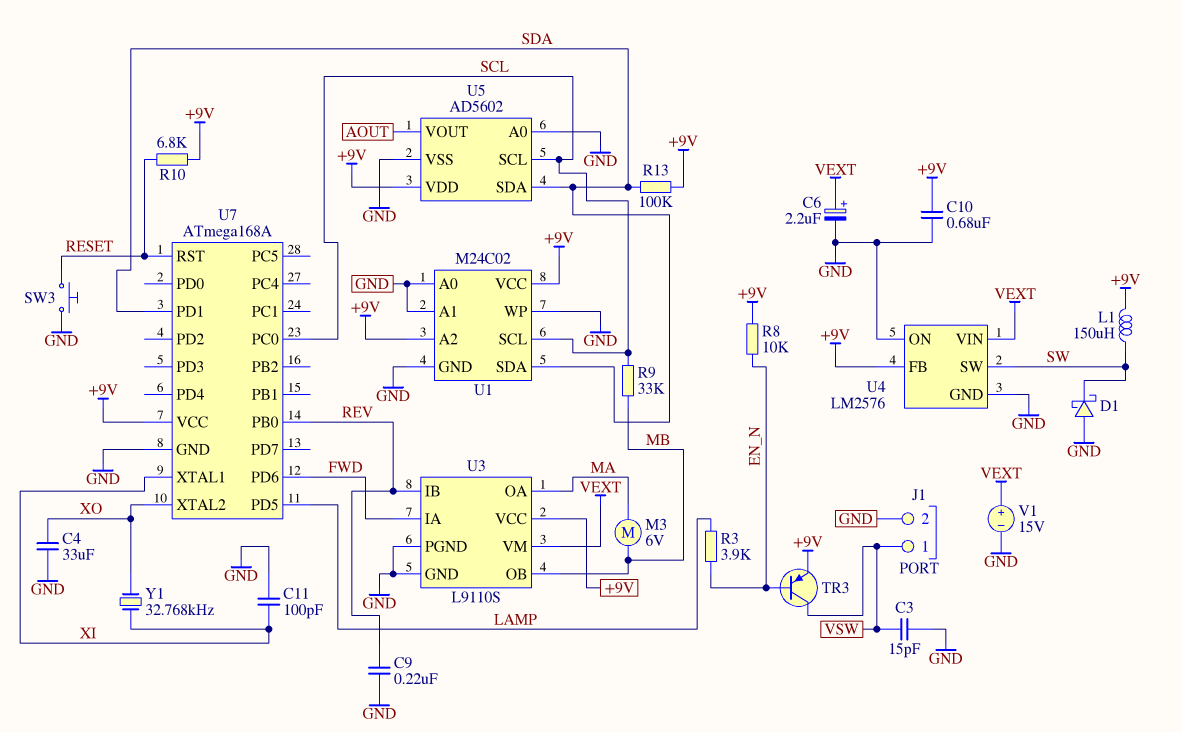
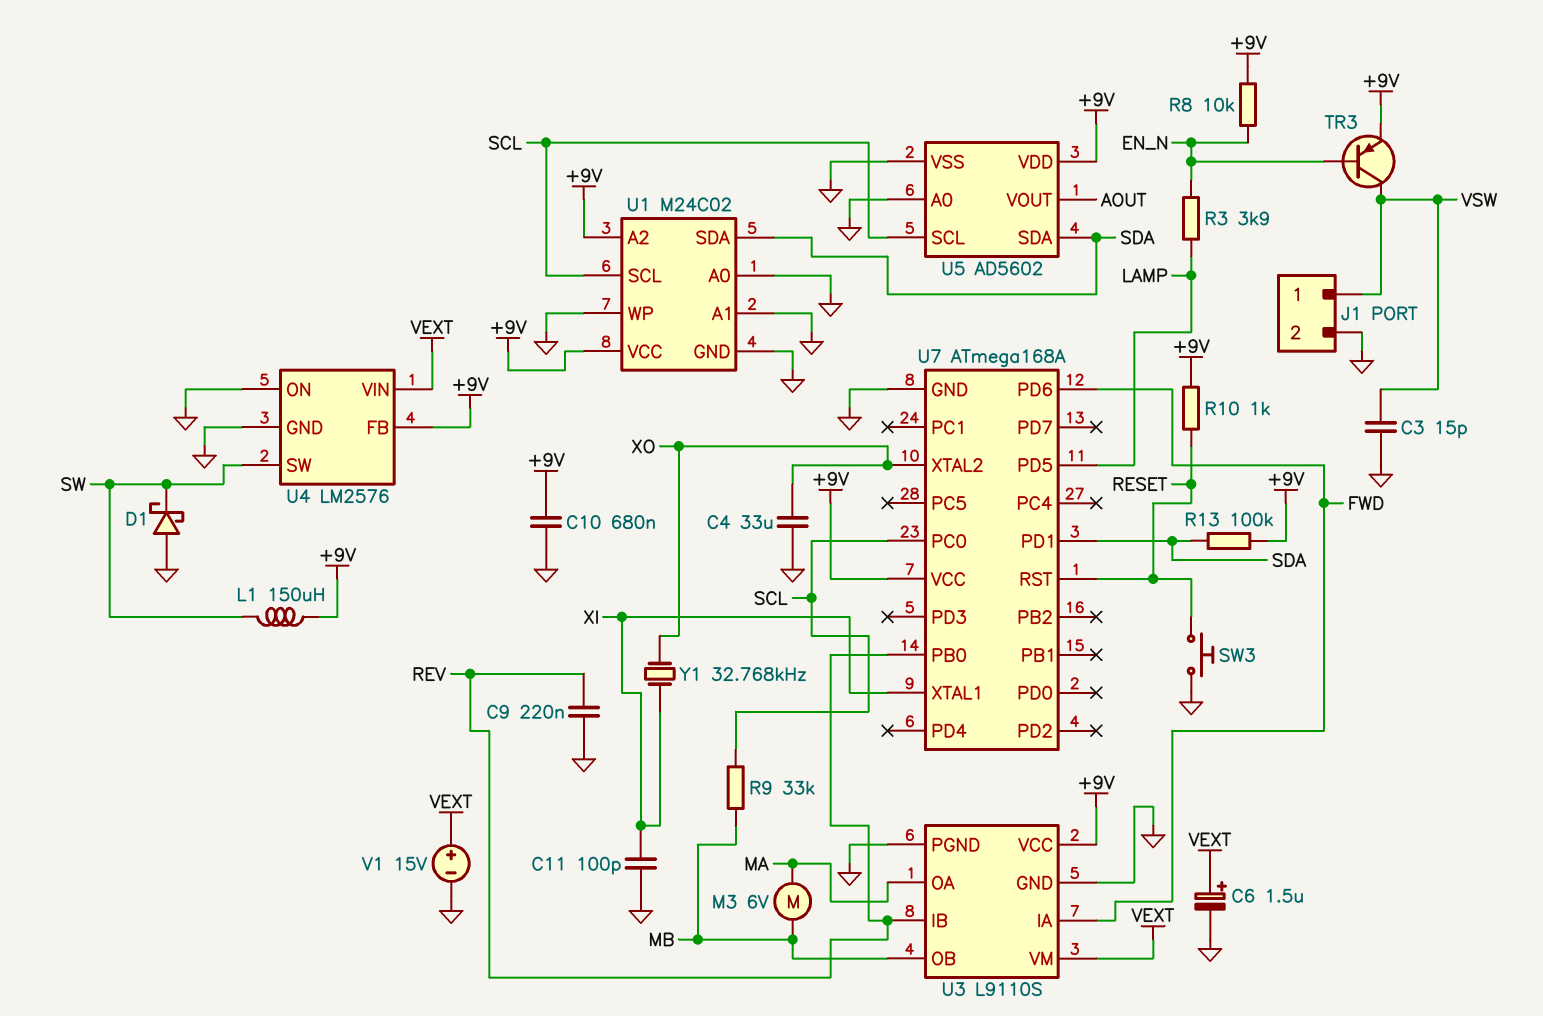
C6: 2.2uF (plus VEXT, minus GND) -> 1.5uF (plus VEXT, minus GND)
R10: 6.8k (+9V, RESET) -> 1k (+9V, RESET)

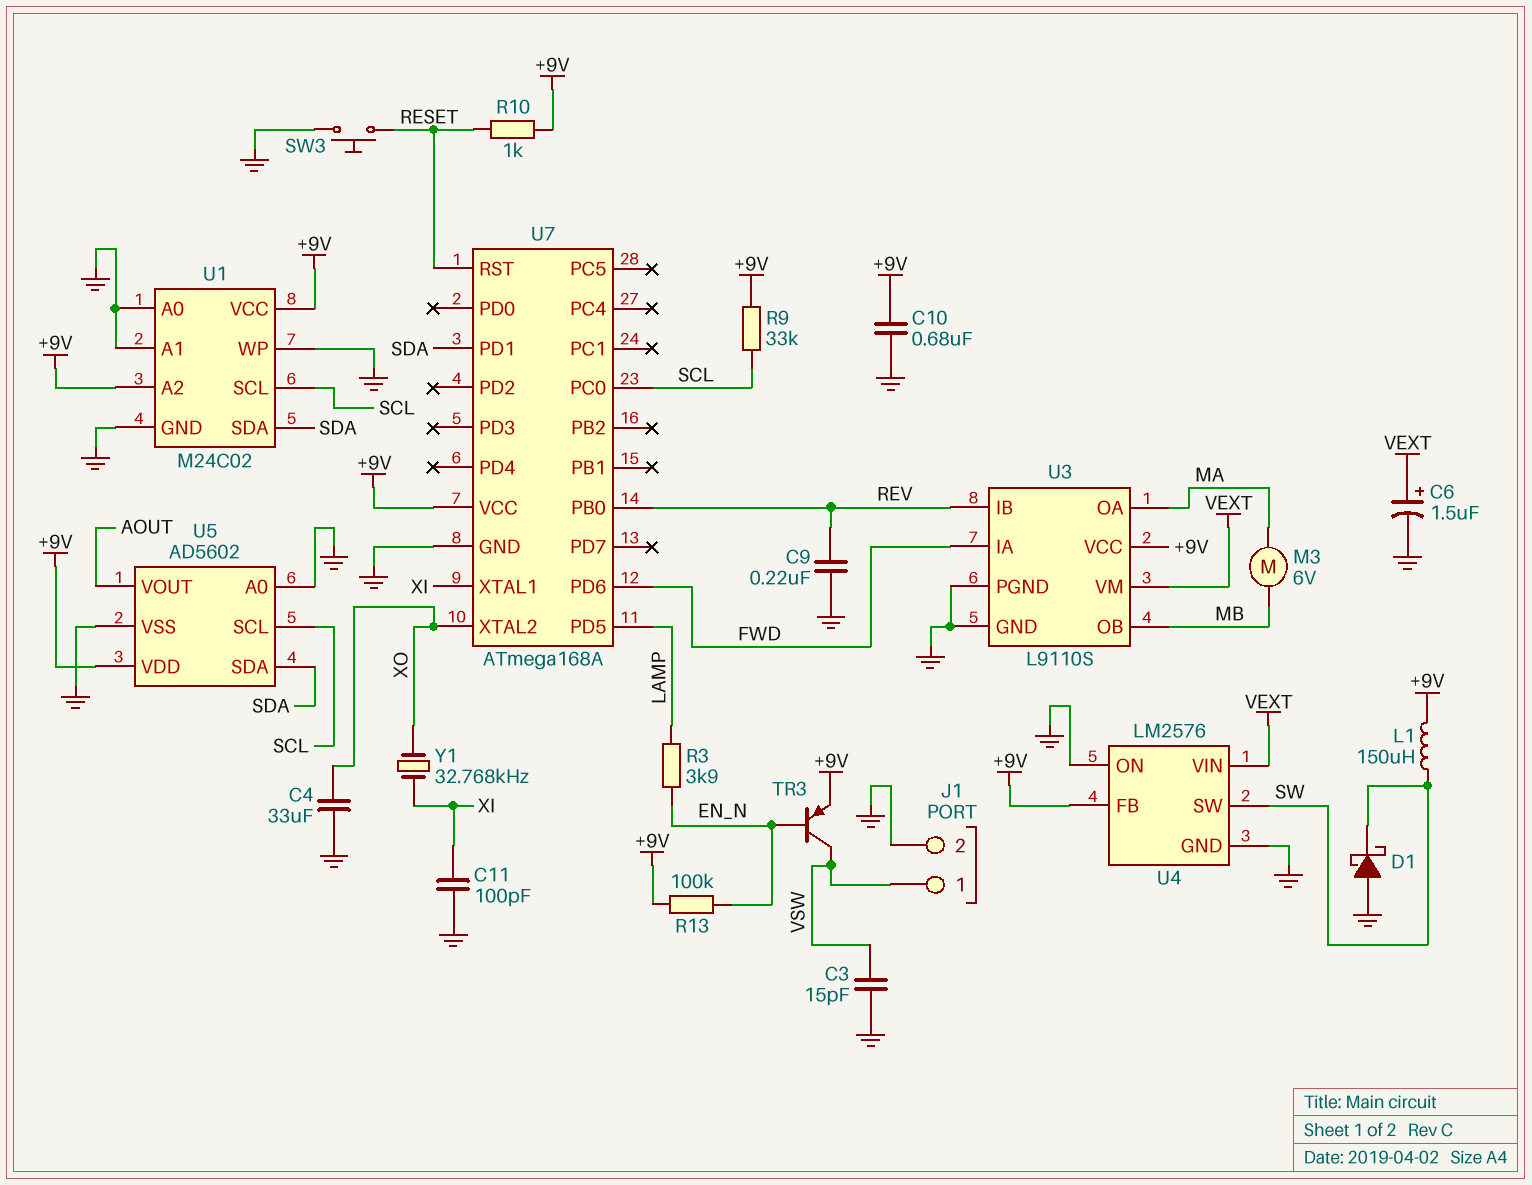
R8: 10k (+9V, EN_N) -> none
R9: 33k (MB, SCL) -> 33k (+9V, SCL)
R13: 100k (+9V, SDA) -> 100k (+9V, EN_N)
V1: 15V (plus VEXT, minus GND) -> none

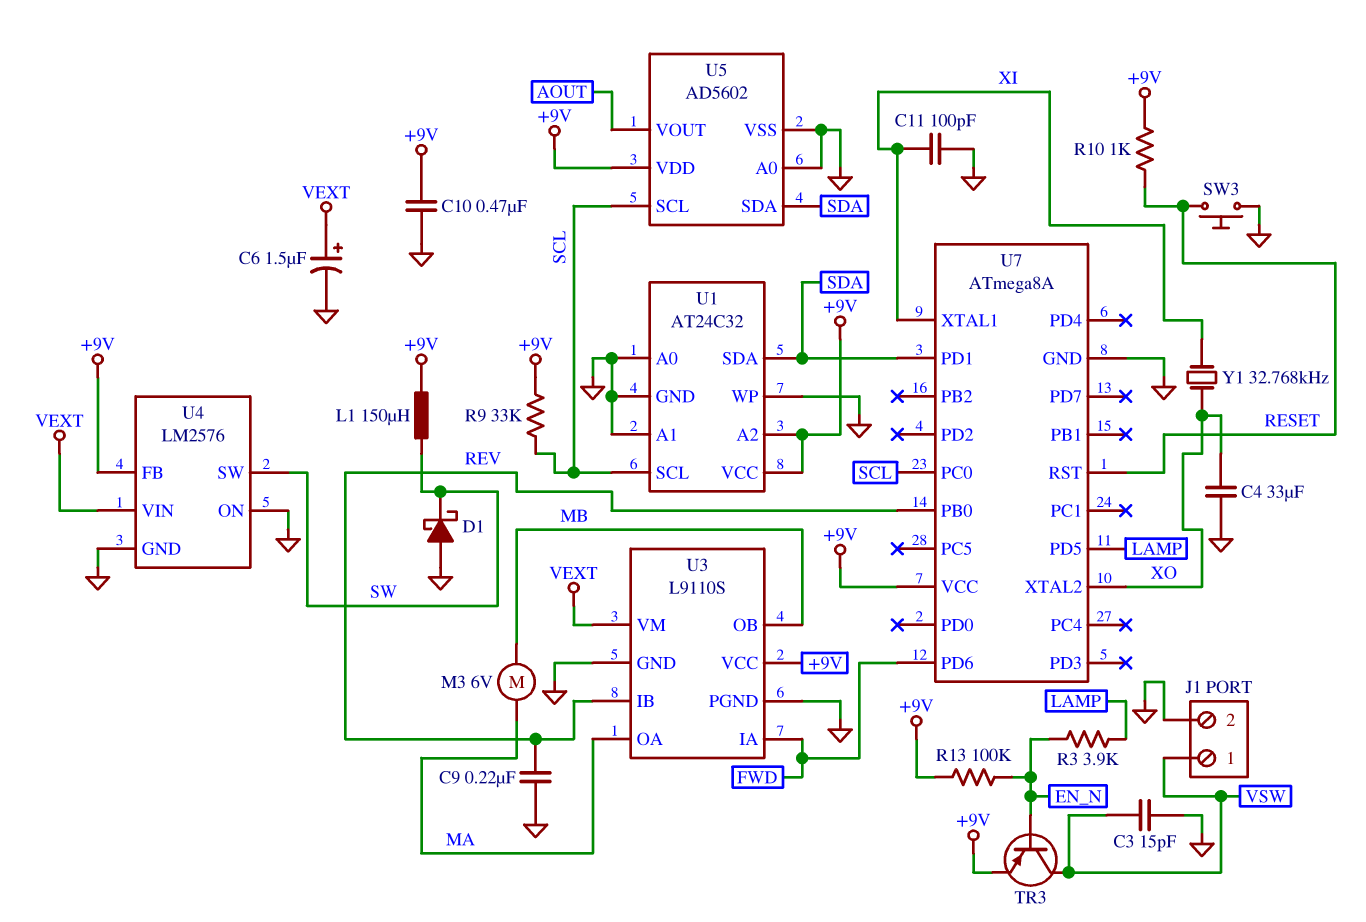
C10: 680nF (+9V, GND) -> 470nF (+9V, GND)
U1: M24C02 -> AT24C32
U7: ATmega168A -> ATmega8A

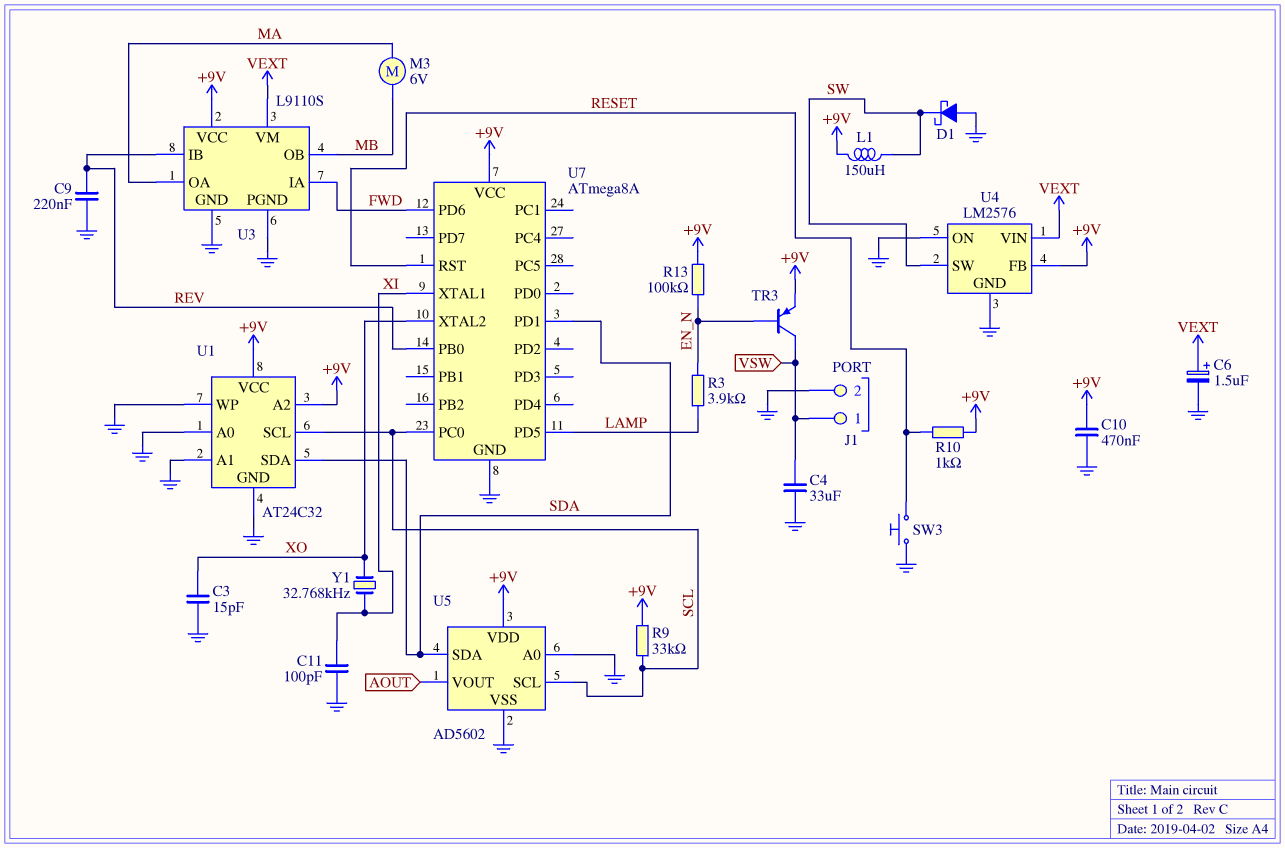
C3: 15pF (GND, VSW) -> 15pF (GND, XO)
C4: 33uF (GND, XO) -> 33uF (GND, VSW)

